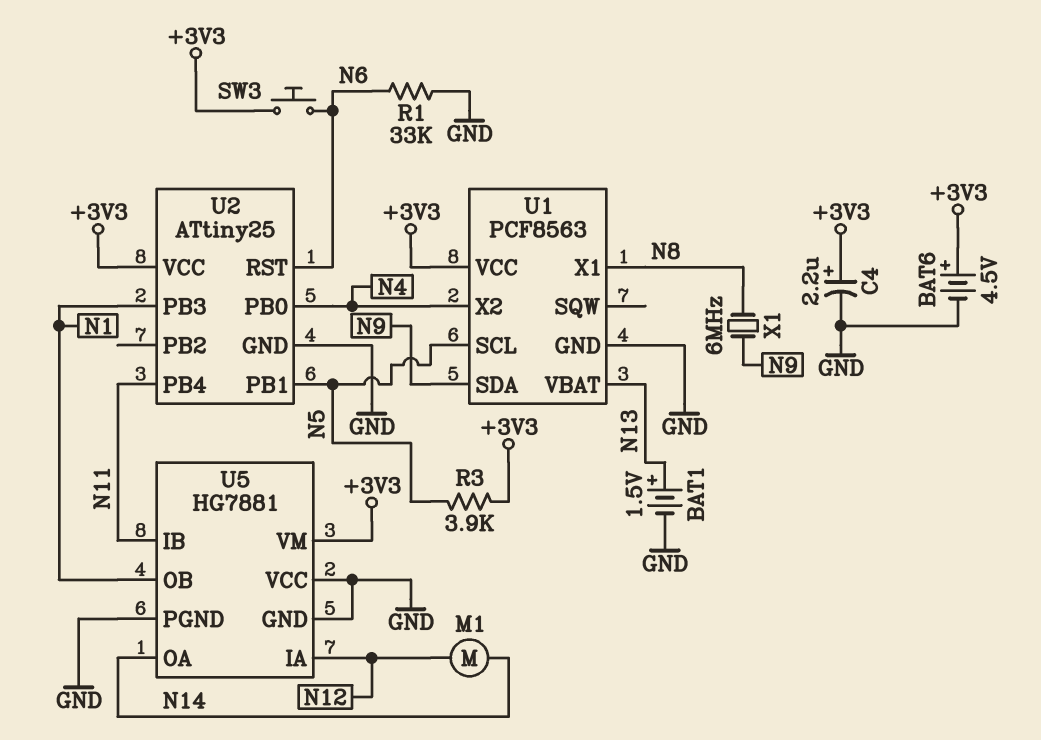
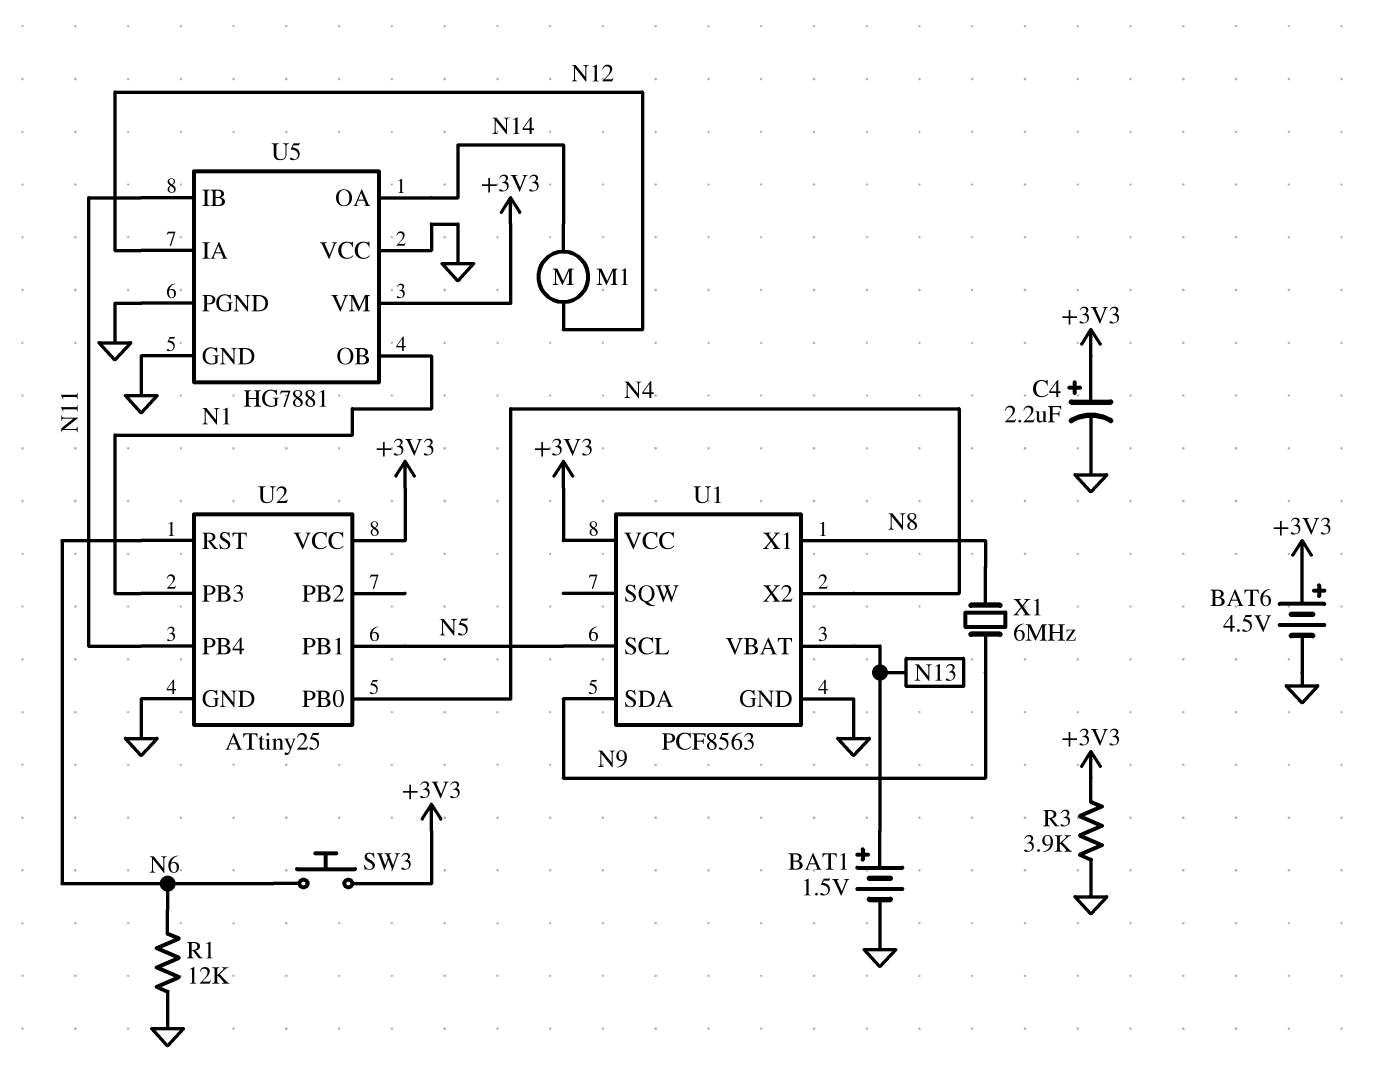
R1: 33k (GND, N6) -> 12k (GND, N6)
R3: 3.9k (+3V3, N5) -> 3.9k (+3V3, GND)

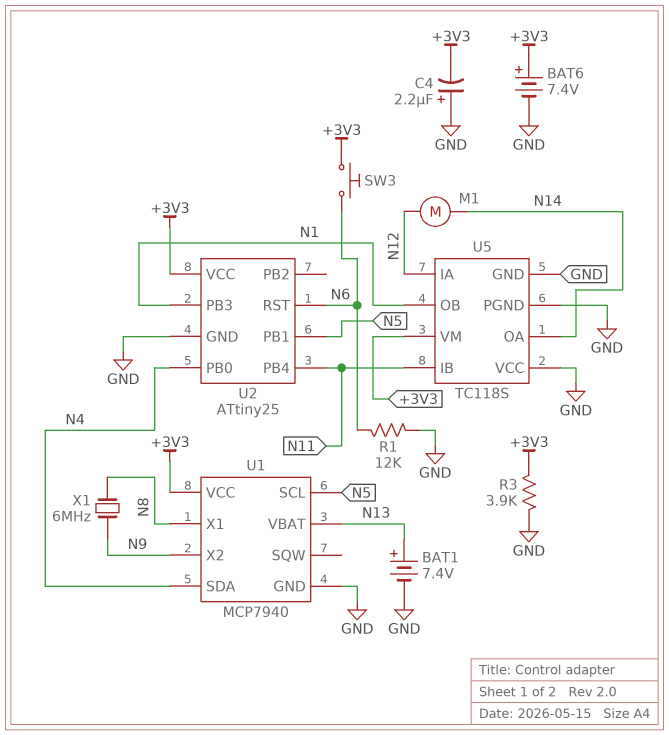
BAT1: 1.5V (plus N13, minus GND) -> 7.4V (plus N13, minus GND)
BAT6: 4.5V (plus +3V3, minus GND) -> 7.4V (plus +3V3, minus GND)
C4: 2.2uF (plus +3V3, minus GND) -> 2.2uF (plus GND, minus +3V3)
U1: PCF8563 -> MCP7940
U1 pin SDA: N9 -> N4
U1 pin X2: N4 -> N9
U5: HG7881 -> TC118S

